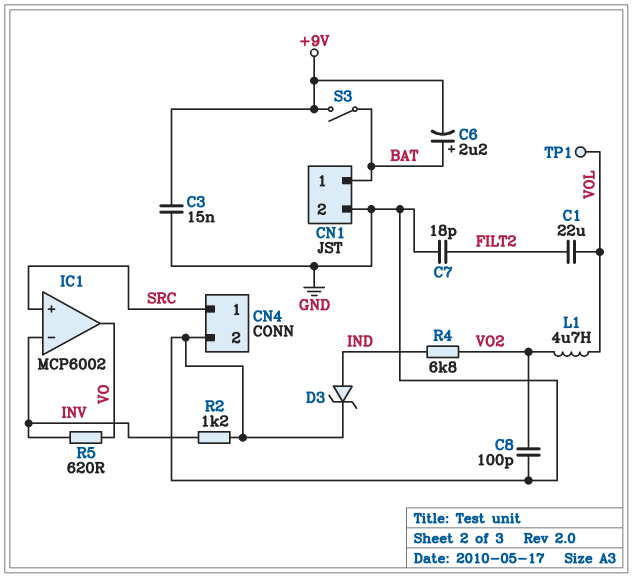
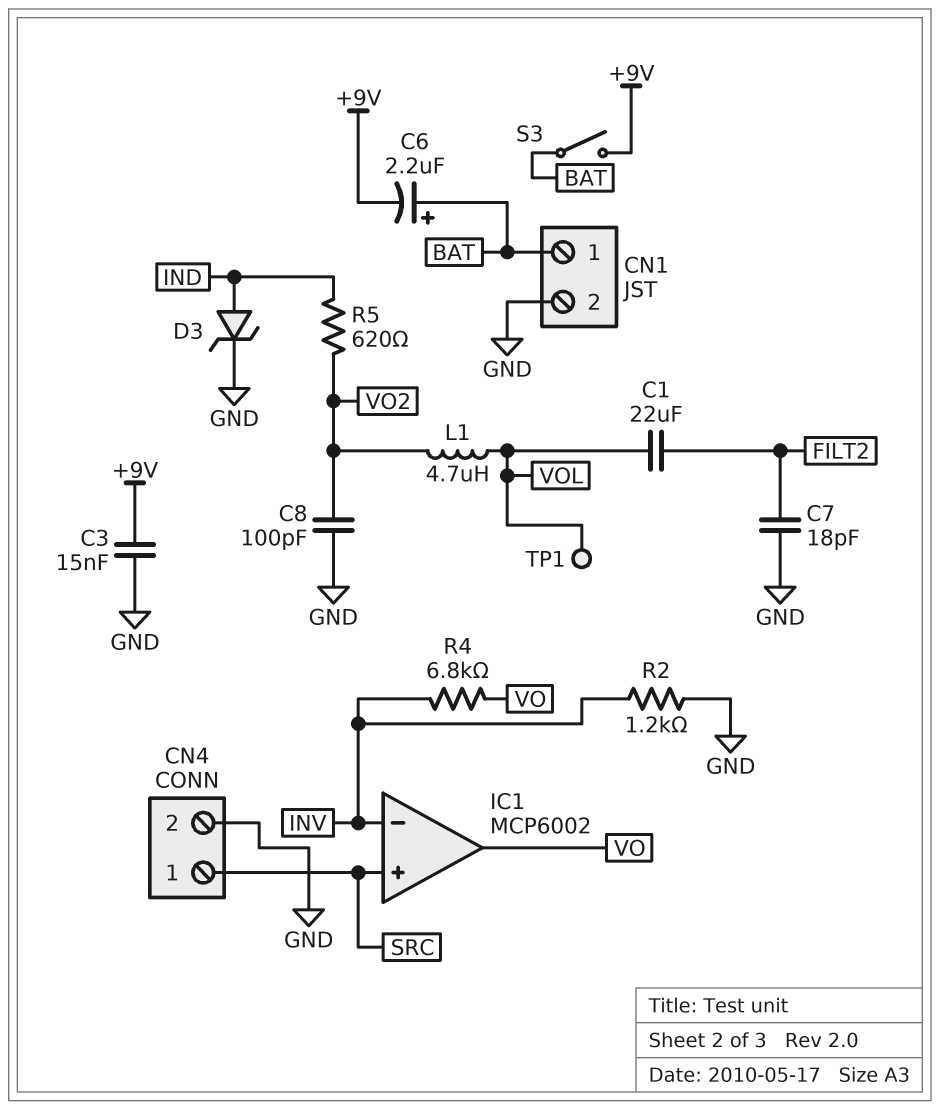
R4: 6.8k (IND, VO2) -> 6.8k (INV, VO)
R5: 620 (INV, VO) -> 620 (IND, VO2)

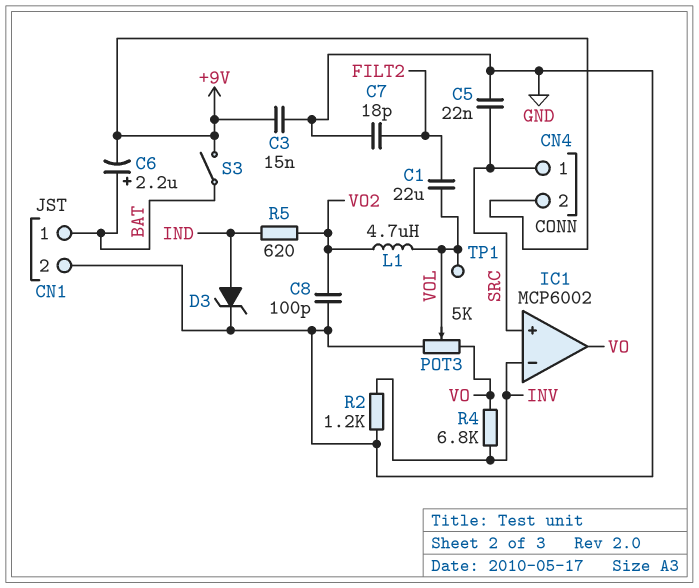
C5: none -> 22nF (GND, SRC)
CN4 pin 2: GND -> +9V
POT3: none -> 5k (GND, VO, wiper VOL)

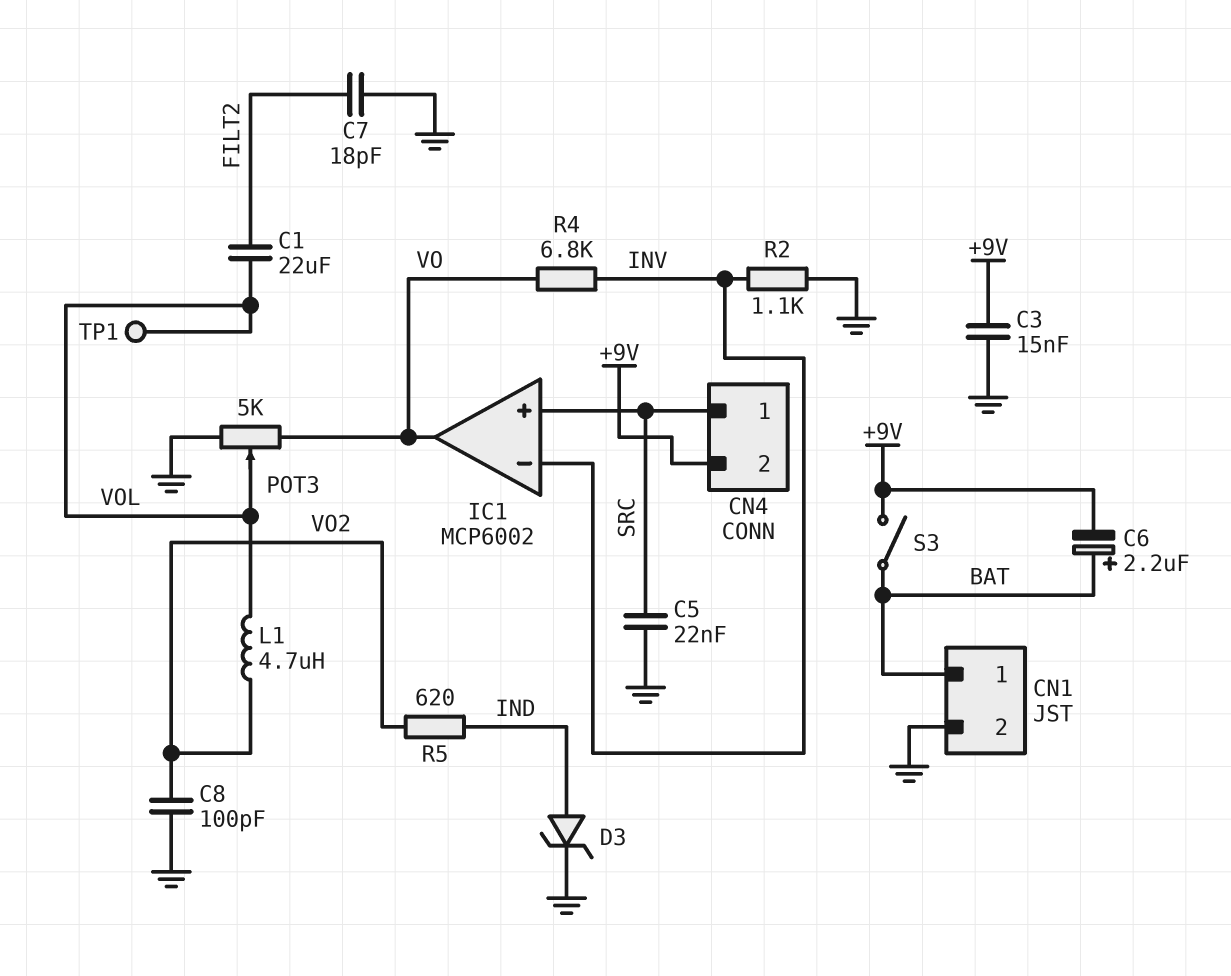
R2: 1.2k (GND, INV) -> 1.1k (GND, INV)

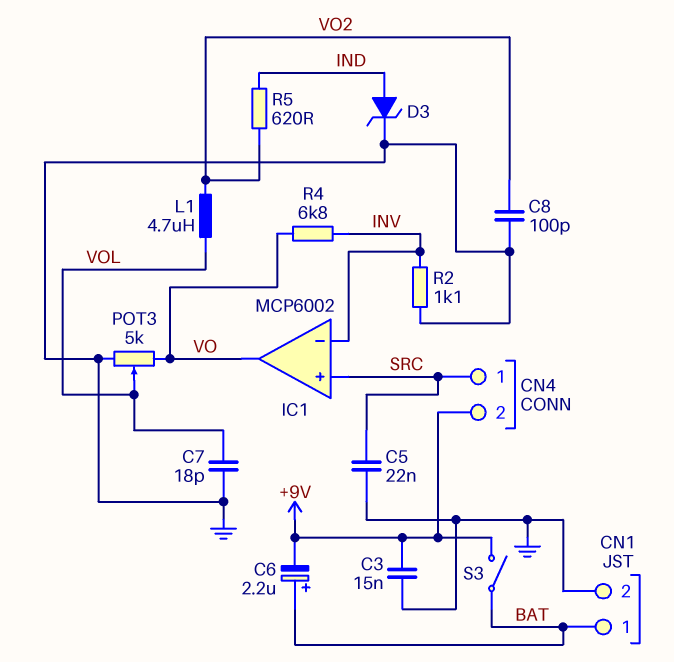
C1: 22uF (FILT2, VOL) -> none
C7: 18pF (FILT2, GND) -> 18pF (GND, VOL)
TP1: test point (VOL) -> none

